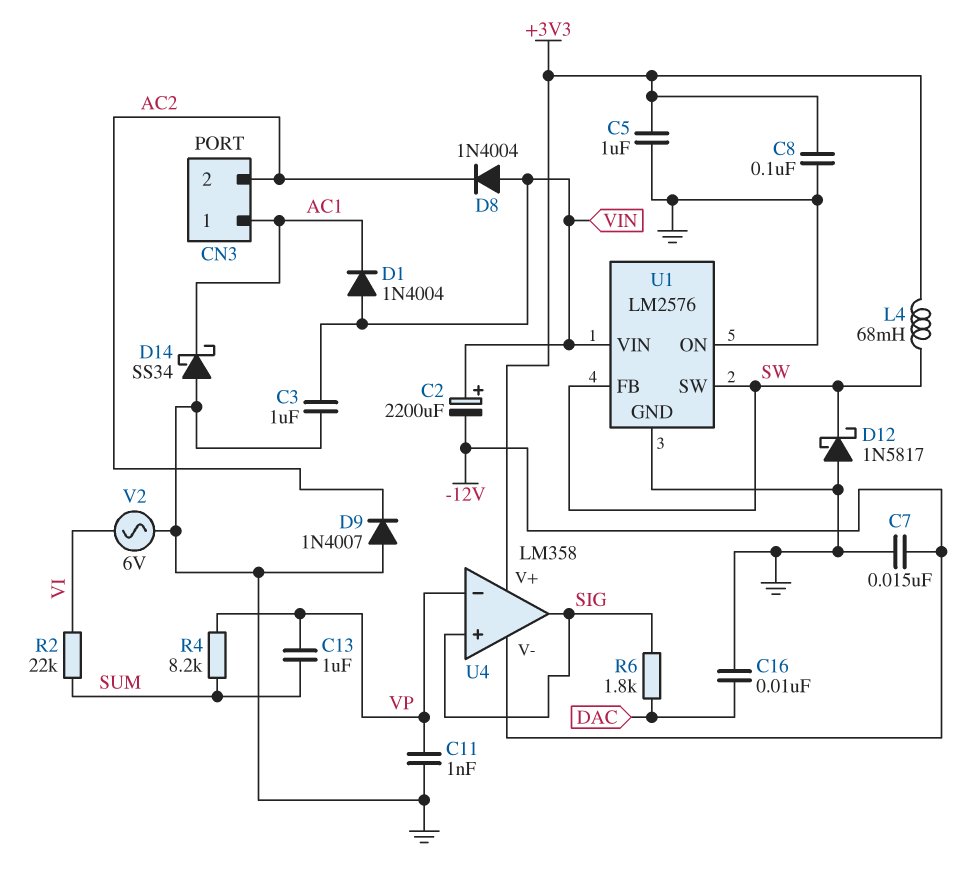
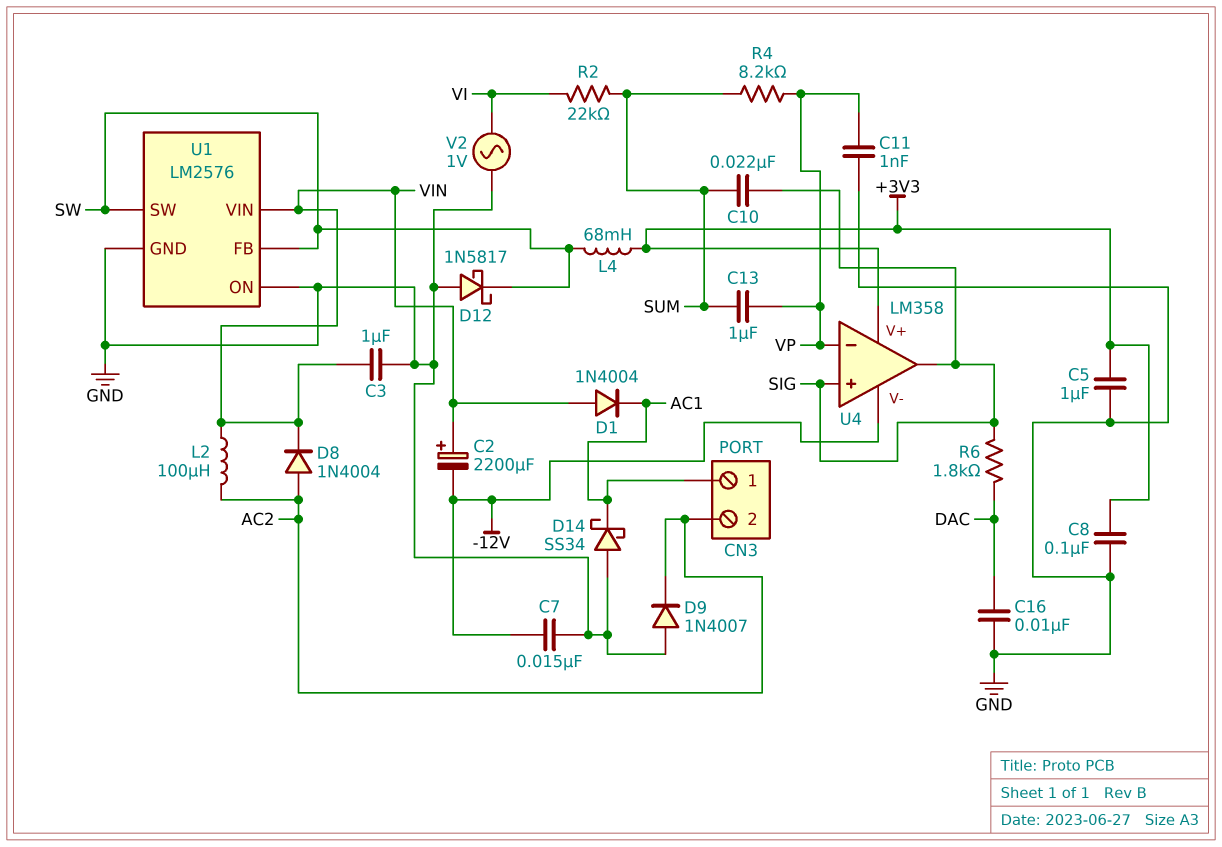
C10: none -> 22nF (SIG, SUM)
D8: diode 1N4004 (A VIN, K AC2) -> diode 1N4004 (A AC2, K VIN)
L2: none -> 100uH (AC2, VIN)
V2: AC 6V (GND, VI) -> AC 1V (GND, VI)

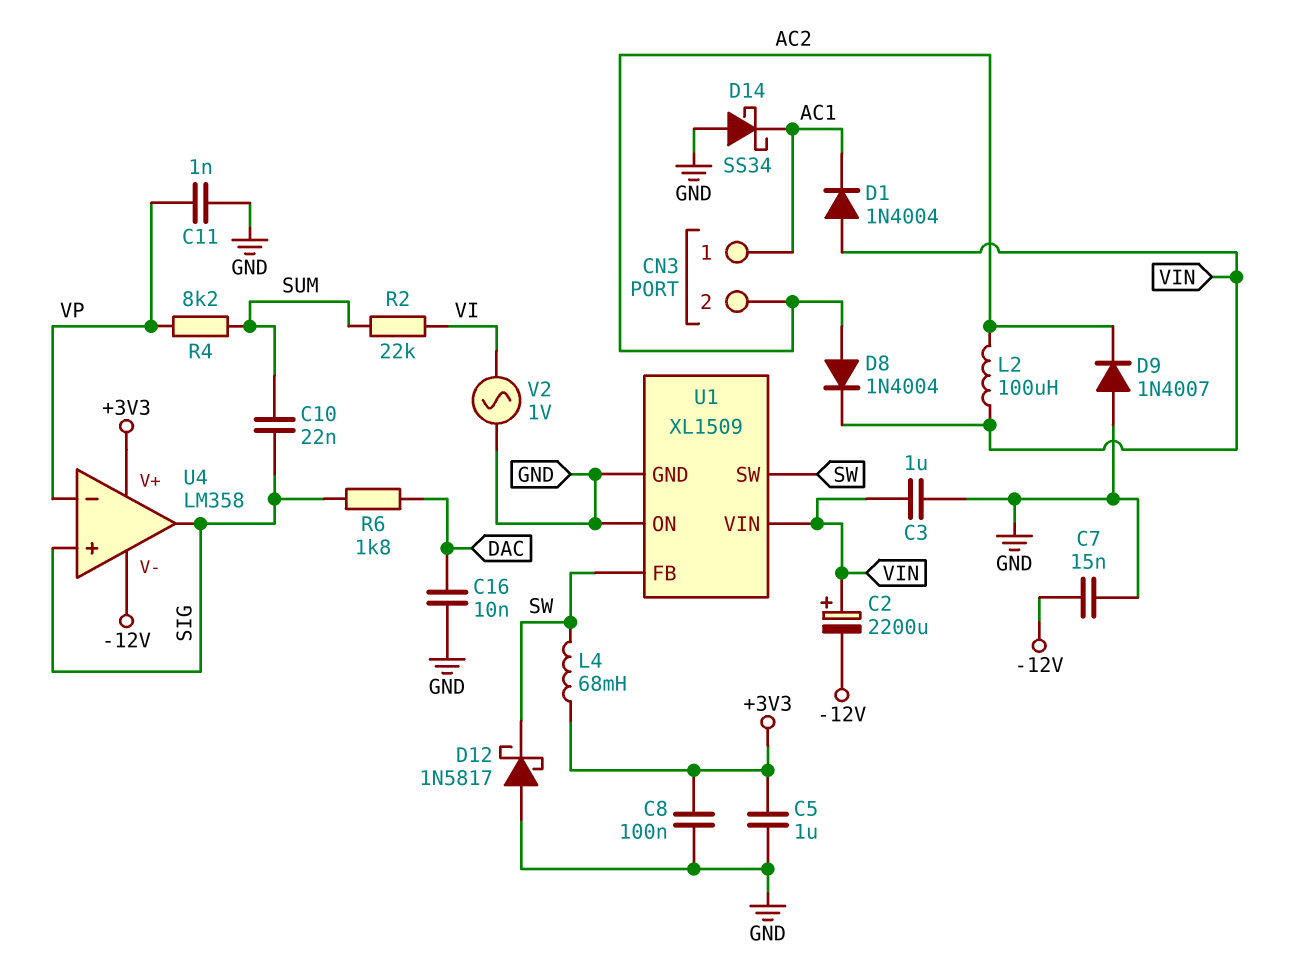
C13: 1uF (SUM, VP) -> none
U1: LM2576 -> XL1509

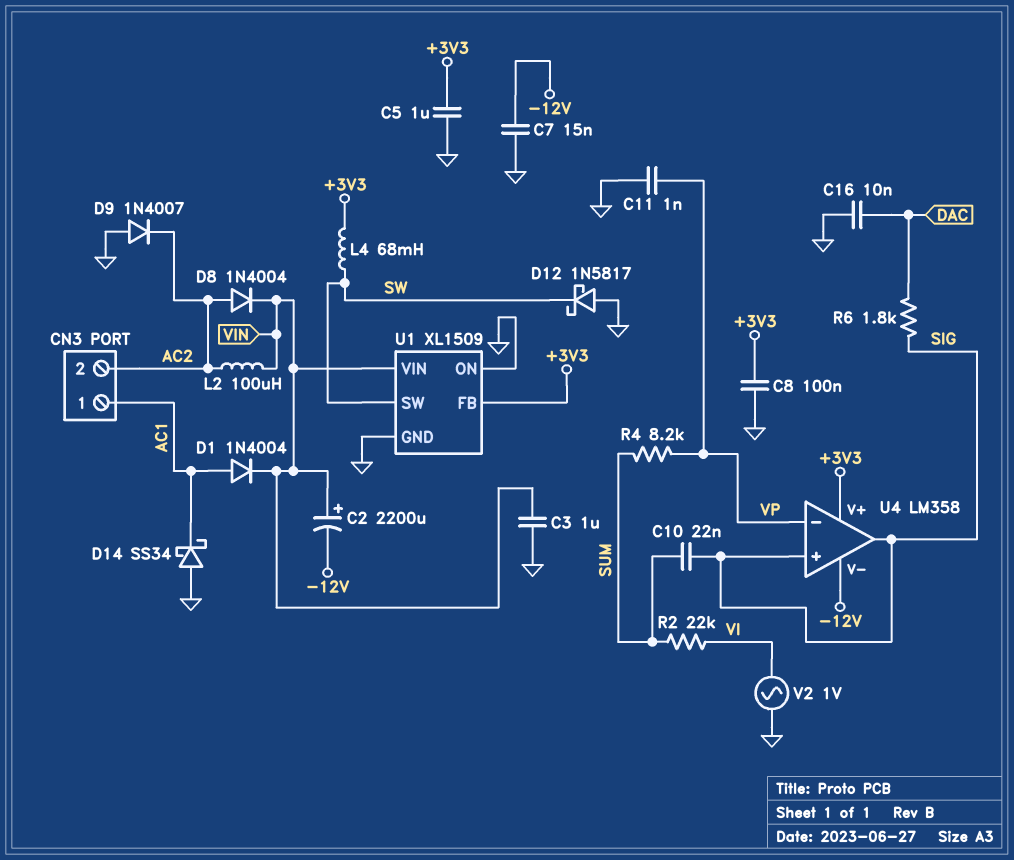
D1: diode 1N4004 (A VIN, K AC1) -> diode 1N4004 (A AC1, K VIN)
U1 pin FB: SW -> +3V3

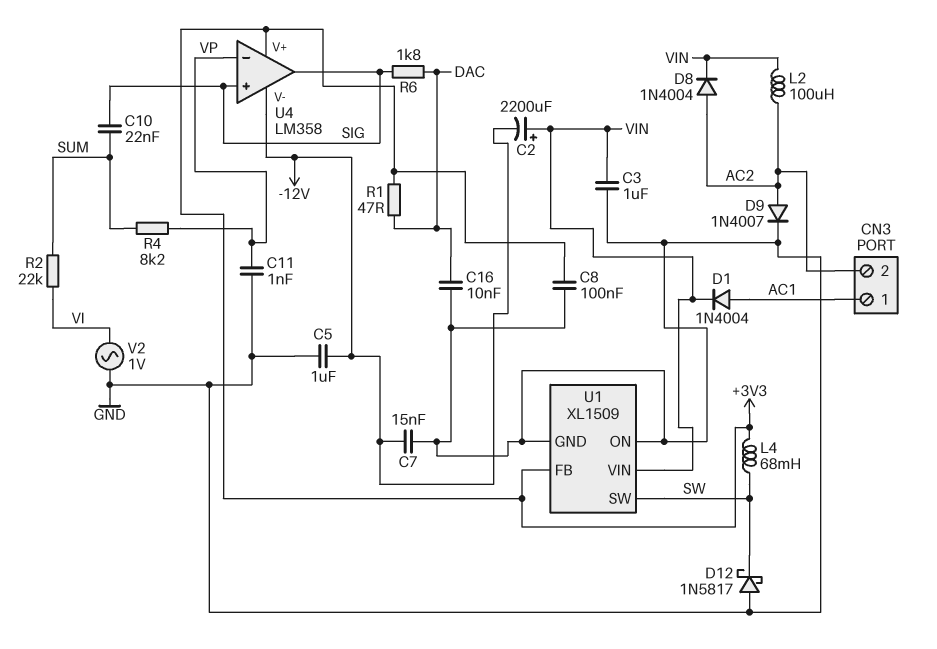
C5: 1uF (+3V3, GND) -> 1uF (-12V, GND)
D9: diode 1N4007 (A GND, K AC2) -> diode 1N4007 (A AC2, K GND)
D14: schottky SS34 (A GND, K AC1) -> none
R1: none -> 47 (+3V3, DAC)

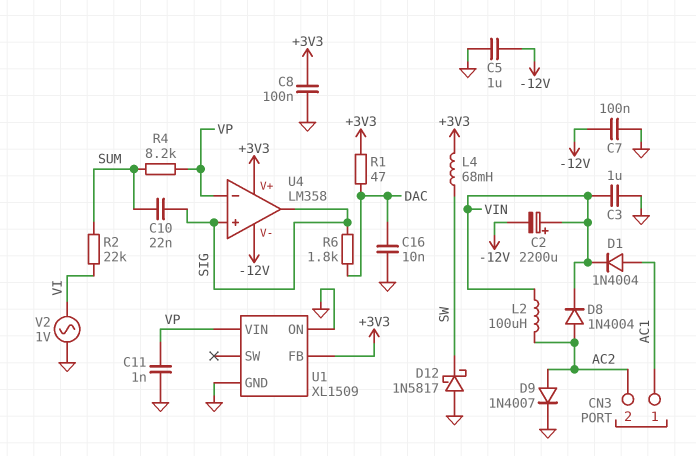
C7: 15nF (-12V, GND) -> 100nF (-12V, GND)
U1 pin SW: SW -> none
U1 pin VIN: VIN -> VP

